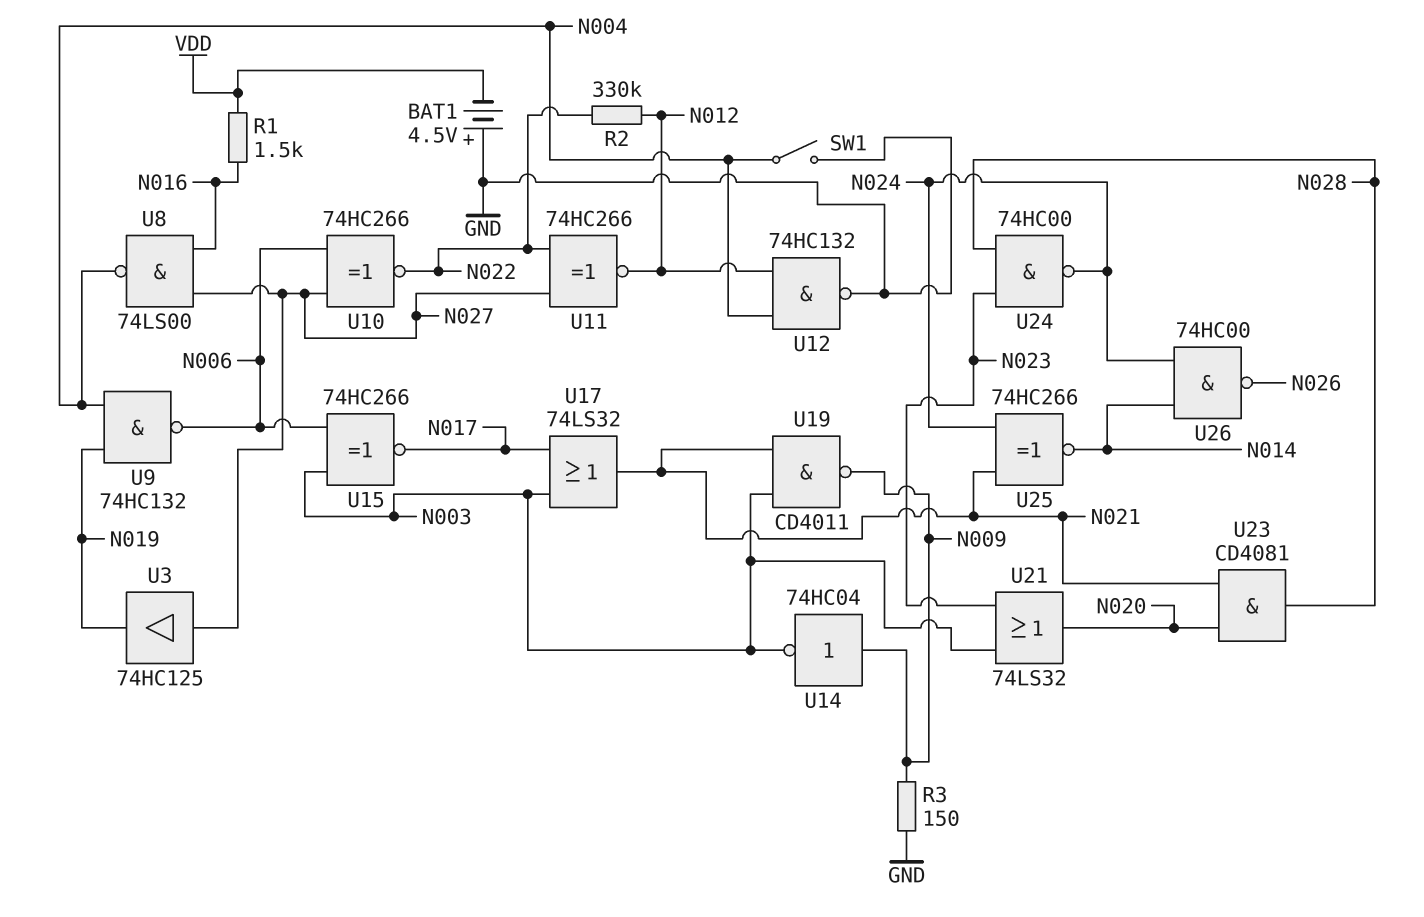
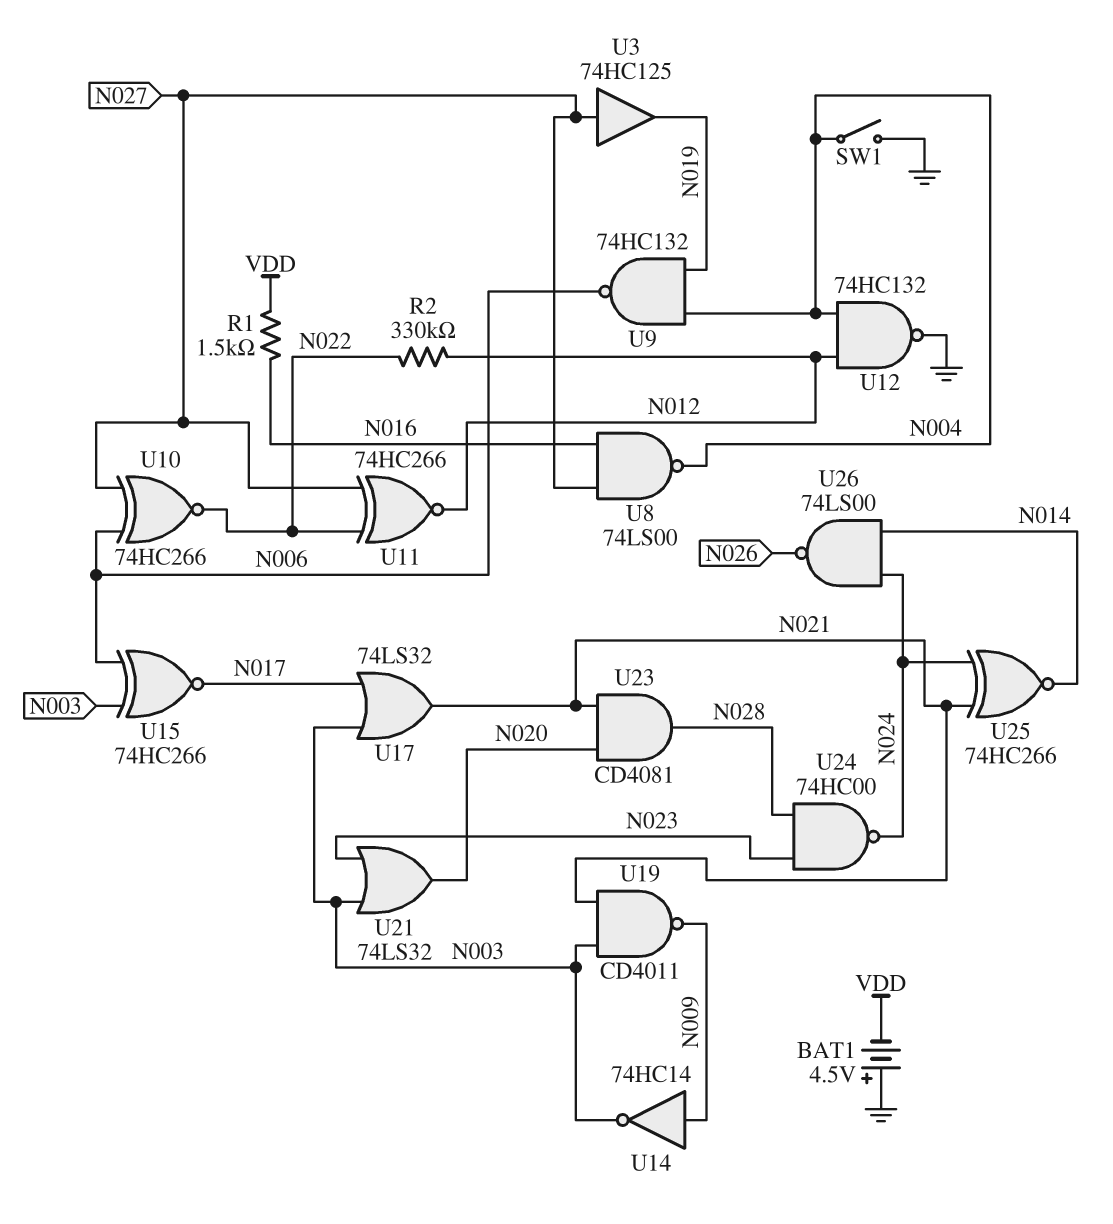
R3: 150 (GND, N009) -> none
U14: NOT 74HC04 (in N009, out N003) -> NOT 74HC14 (in N009, out N003)
U26: NAND 74HC00 (in N014, in N024, out N026) -> NAND 74LS00 (in N014, in N024, out N026)

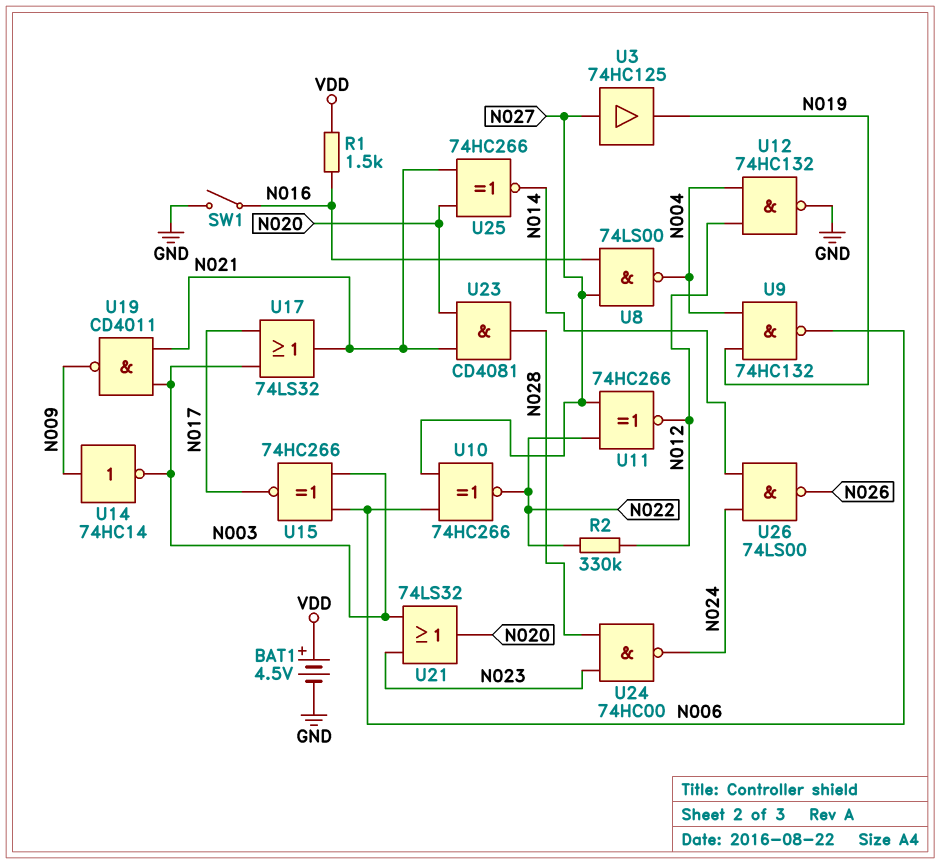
BAT1: 4.5V (plus GND, minus VDD) -> 4.5V (plus VDD, minus GND)
SW1: switch (GND, N004) -> switch (GND, N016)
U25: XNOR 74HC266 (in N021, in N024, out N014) -> XNOR 74HC266 (in N020, in N021, out N014)

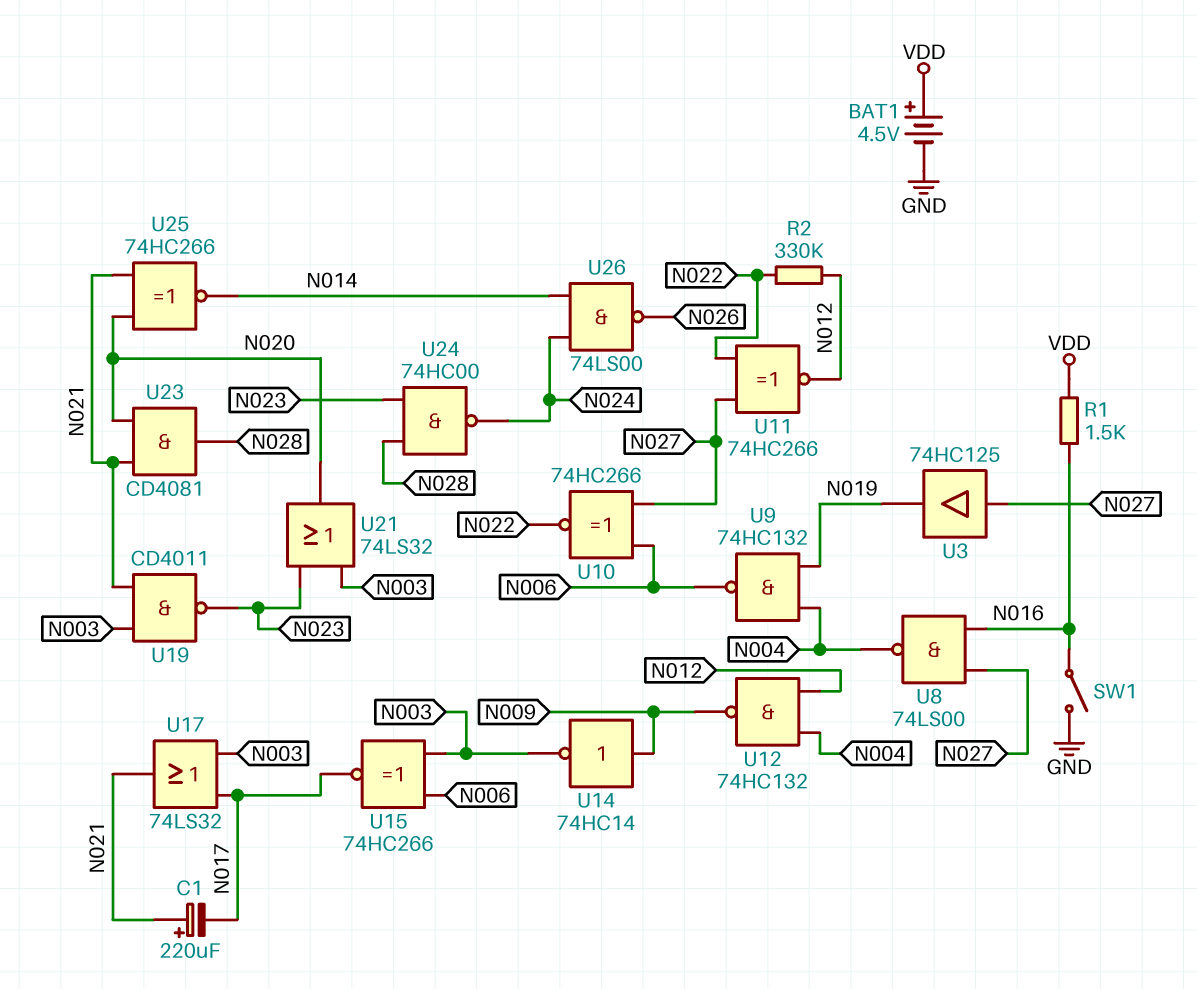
C1: none -> 220uF (plus N021, minus N017)
U12: NAND 74HC132 (in N004, in N012, out GND) -> NAND 74HC132 (in N004, in N012, out N009)
U19: NAND CD4011 (in N003, in N021, out N009) -> NAND CD4011 (in N003, in N021, out N023)

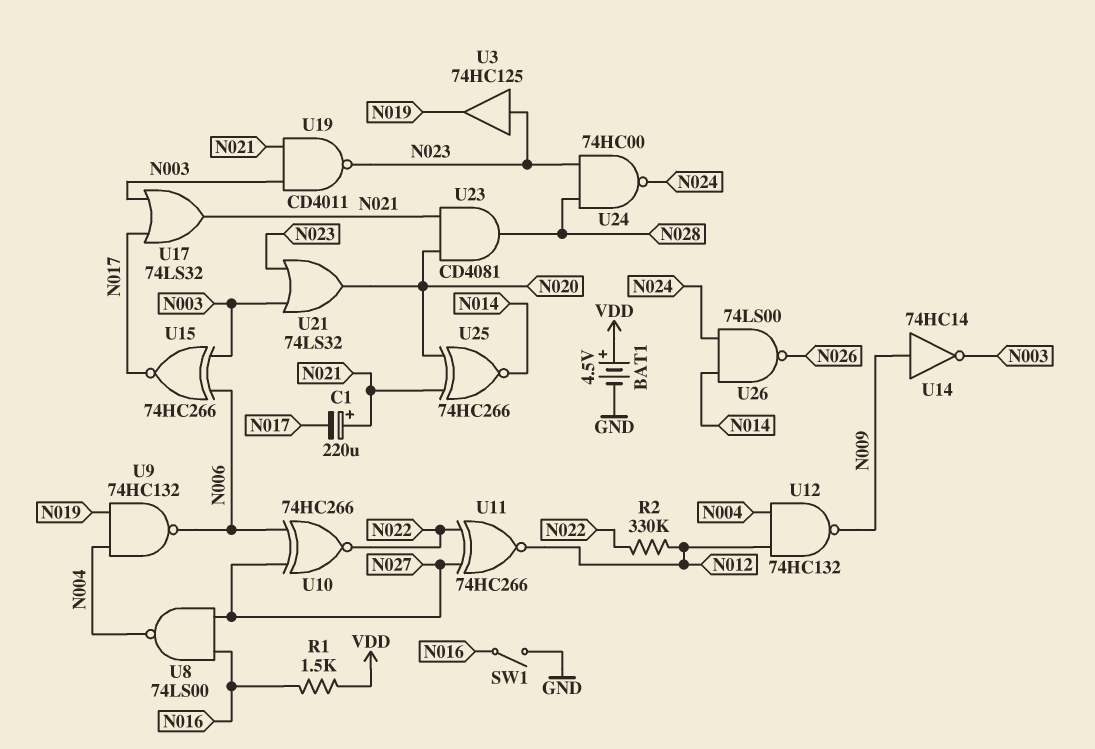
U3: buffer 74HC125 (in N027, out N019) -> buffer 74HC125 (in N023, out N019)

